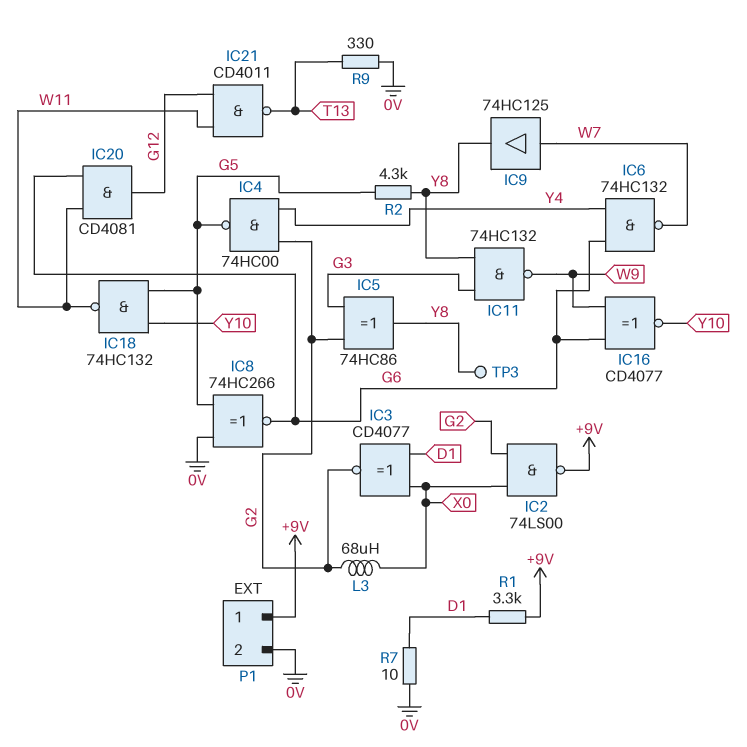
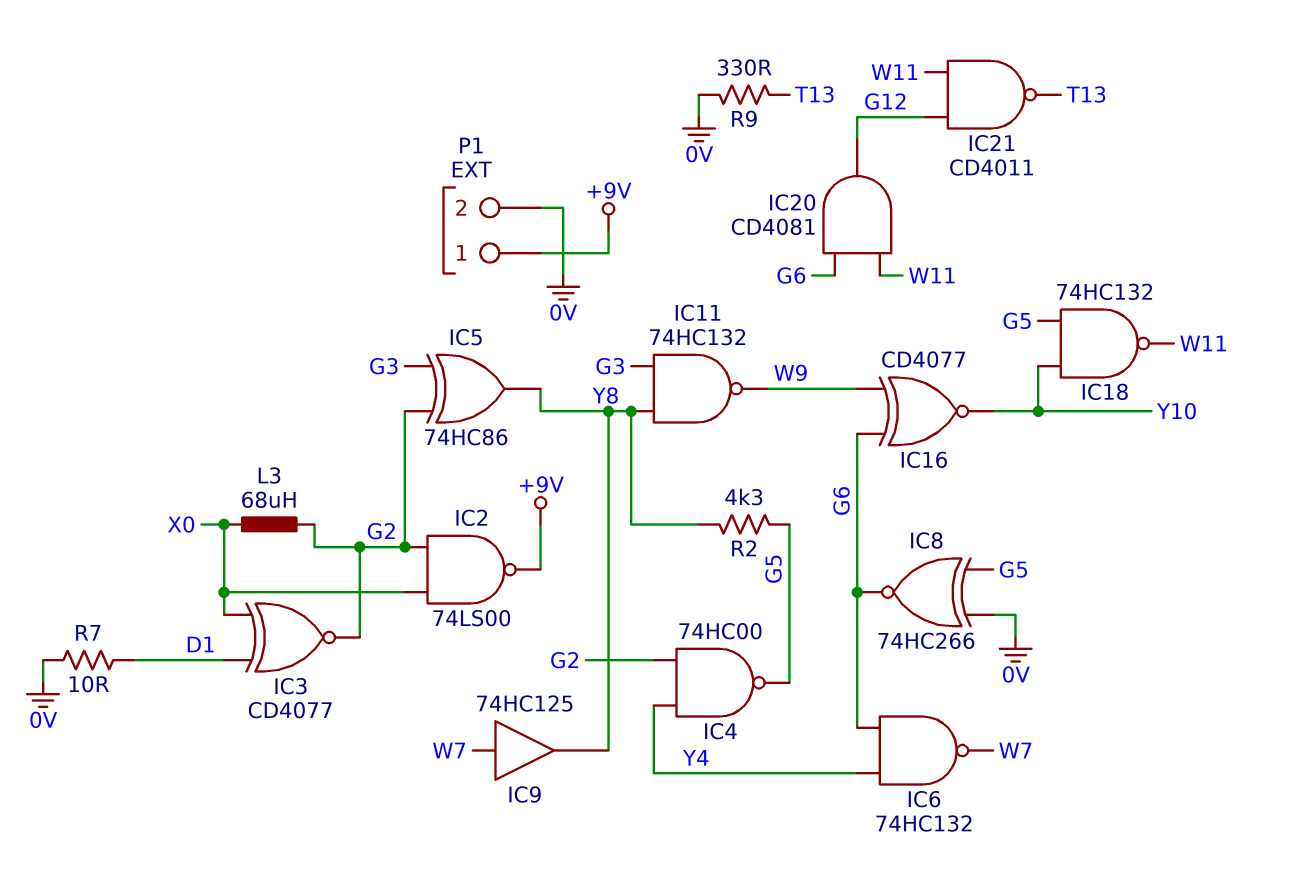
R1: 3.3k (+9V, D1) -> none
TP3: test point (Y8) -> none

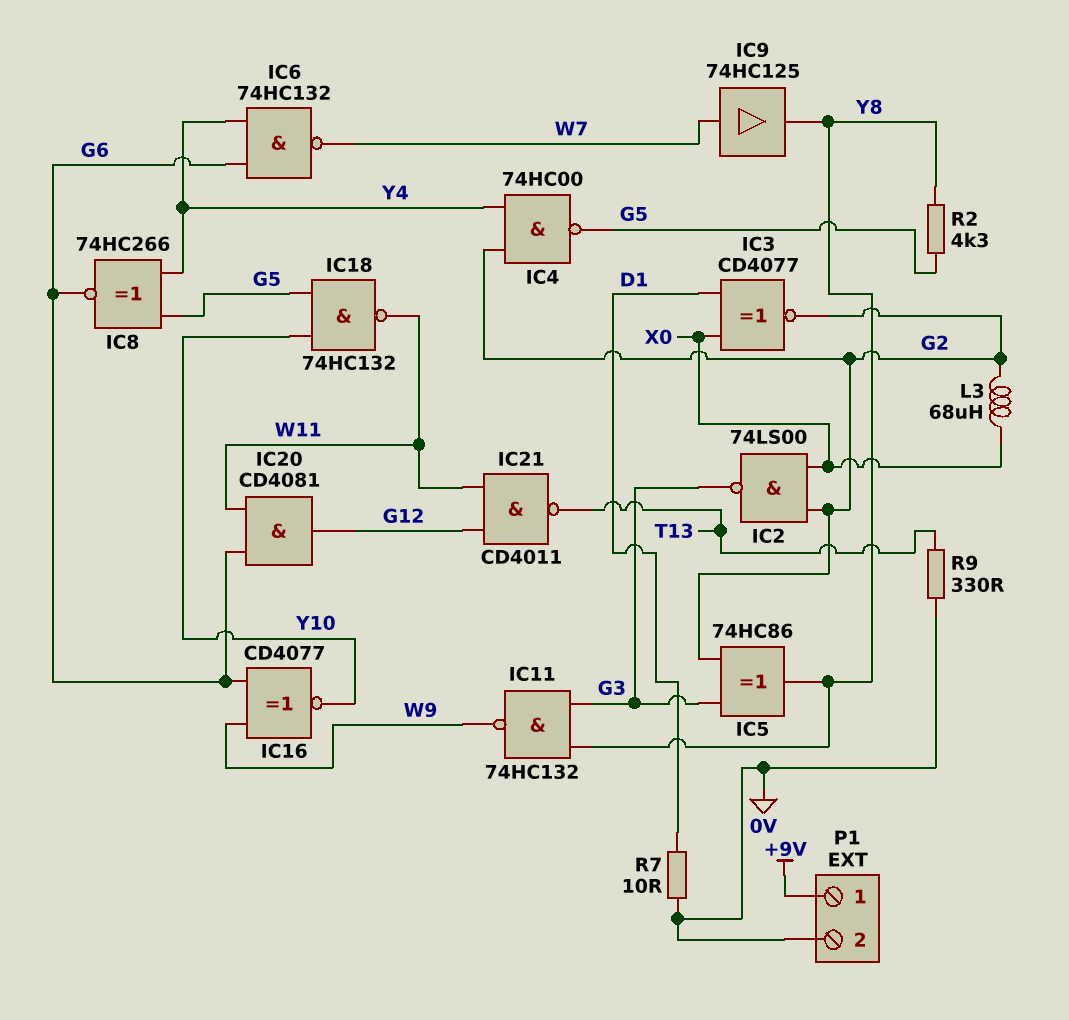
IC2: NAND 74LS00 (in G2, in X0, out +9V) -> NAND 74LS00 (in G2, in X0, out G3)
IC8: XNOR 74HC266 (in 0V, in G5, out G6) -> XNOR 74HC266 (in G5, in Y4, out G6)

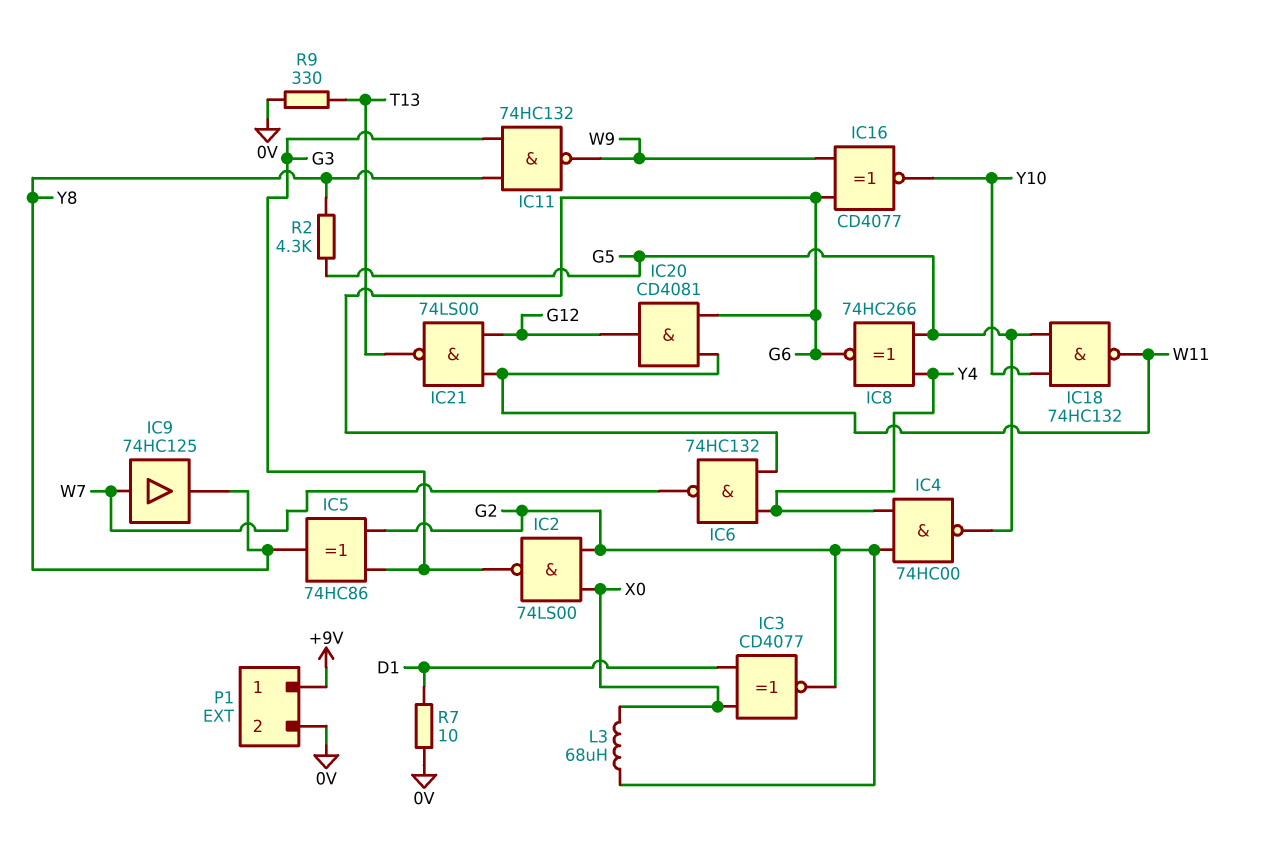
IC21: NAND CD4011 (in G12, in W11, out T13) -> NAND 74LS00 (in G12, in W11, out T13)

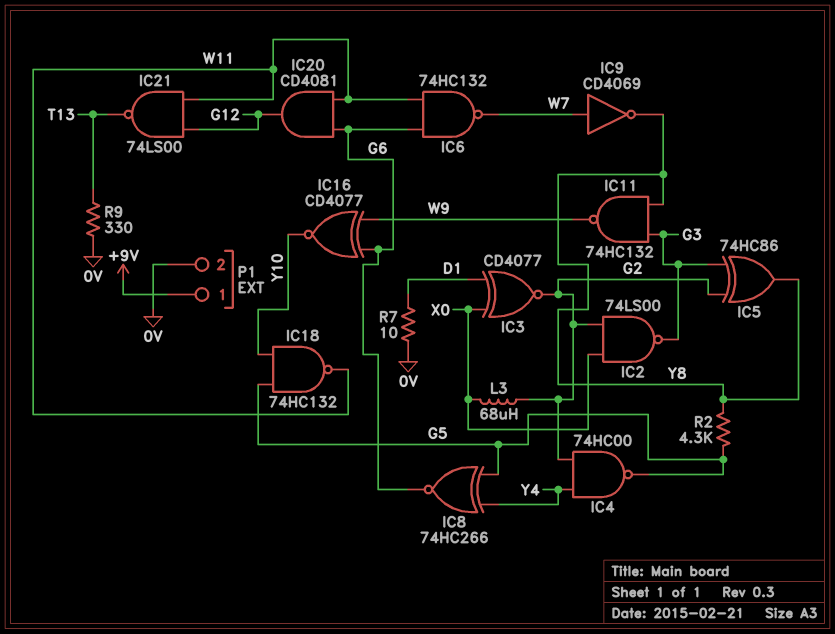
IC6: NAND 74HC132 (in G6, in Y4, out W7) -> NAND 74HC132 (in G6, in W11, out W7)
IC9: buffer 74HC125 (in W7, out Y8) -> NOT CD4069 (in W7, out Y8)

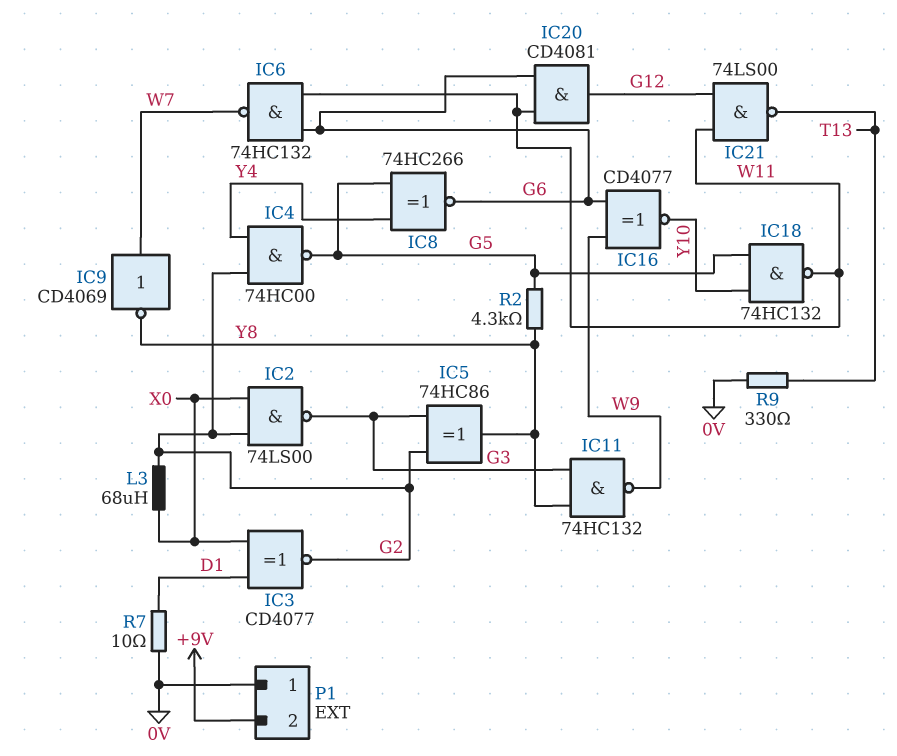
P1 pin 1: +9V -> 0V
P1 pin 2: 0V -> +9V

